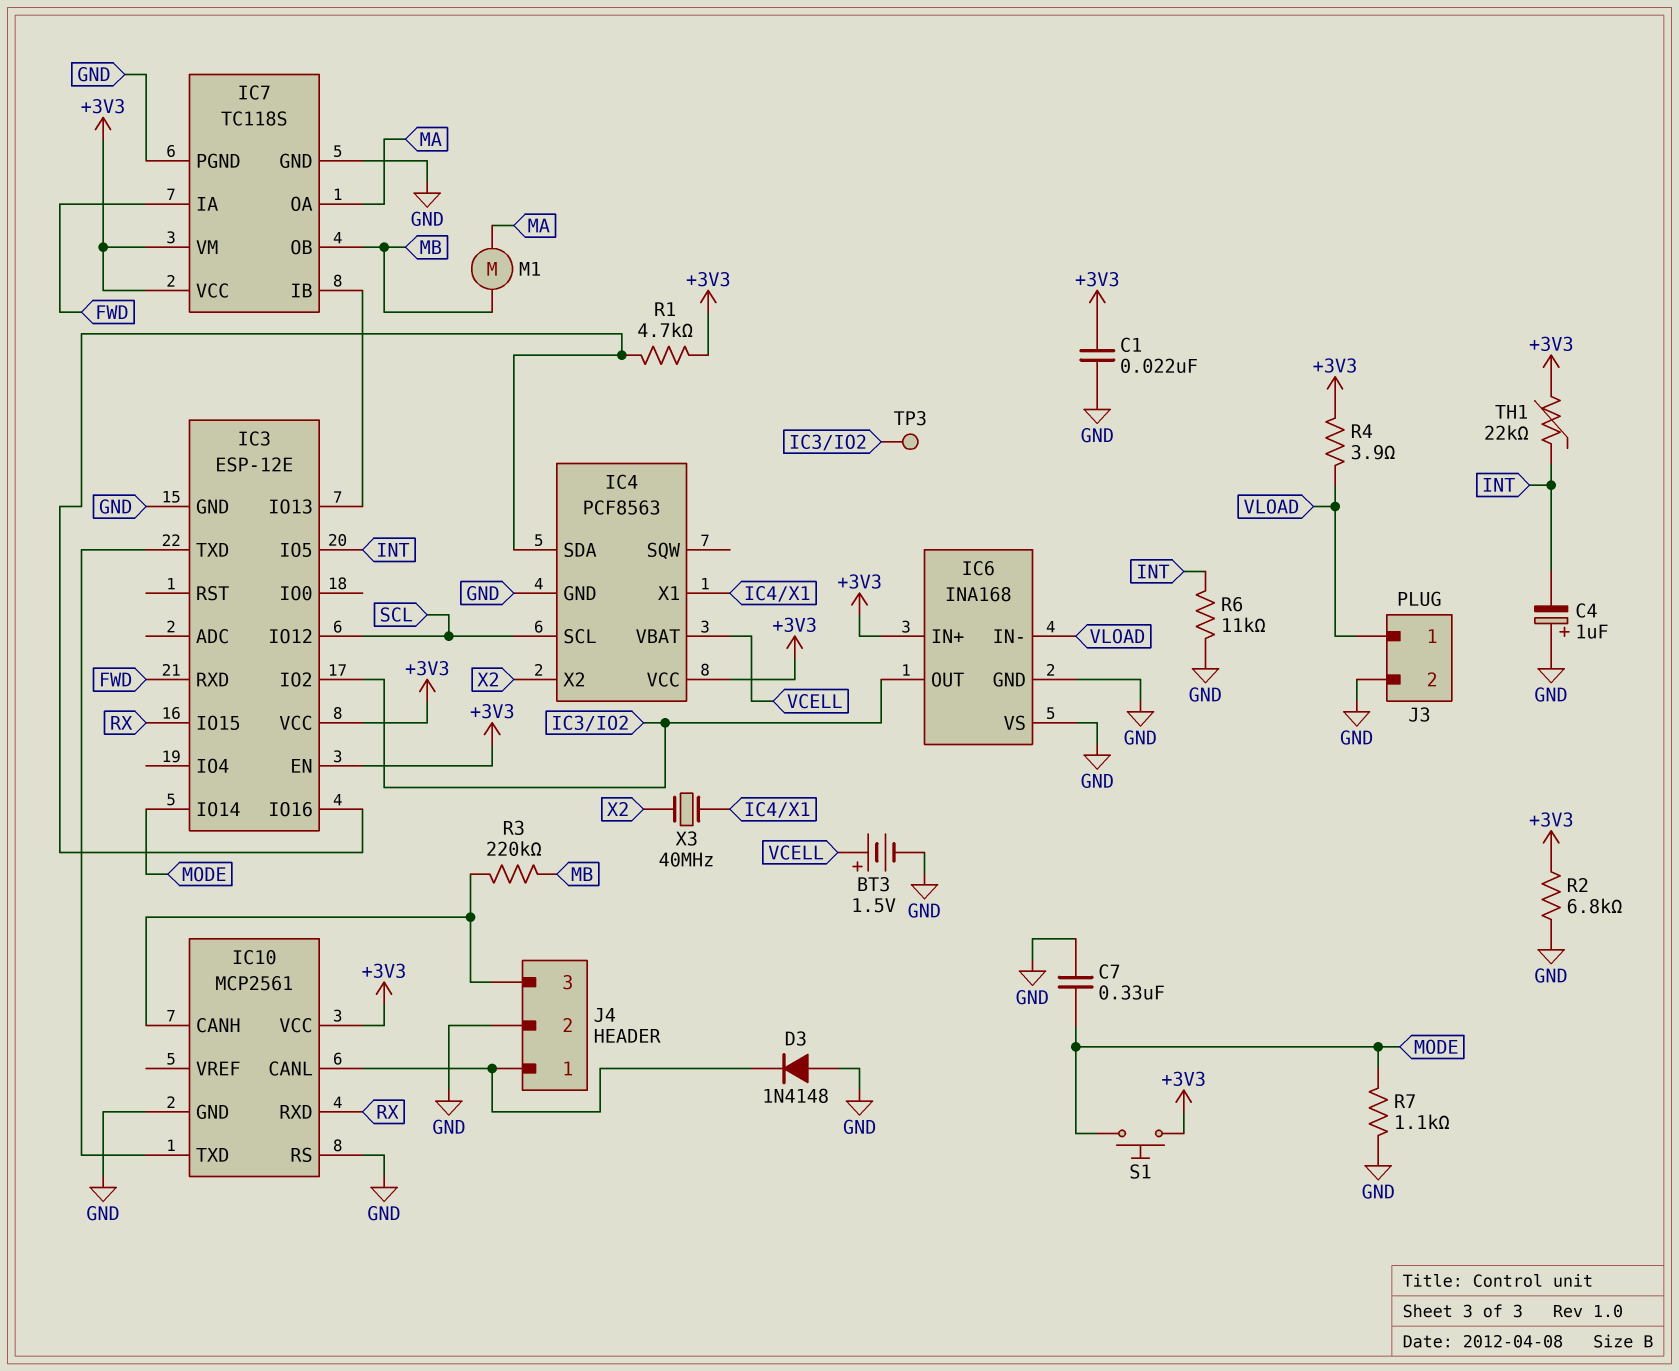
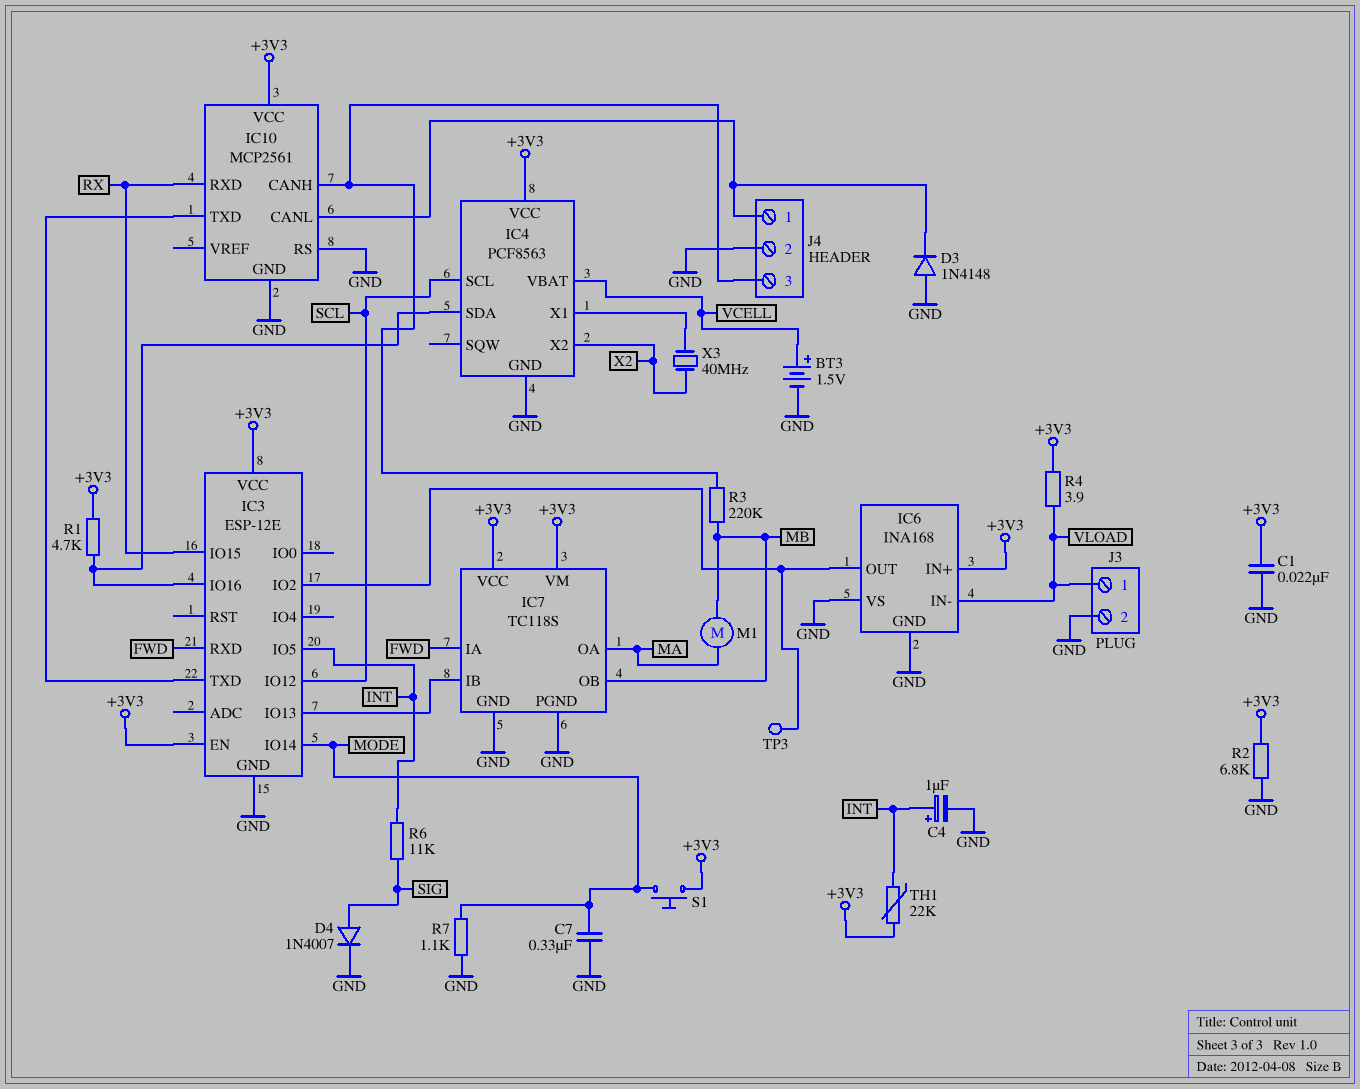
C4: 1uF (plus GND, minus INT) -> 1uF (plus INT, minus GND)
D4: none -> diode 1N4007 (A SIG, K GND)
R6: 11k (GND, INT) -> 11k (INT, SIG)

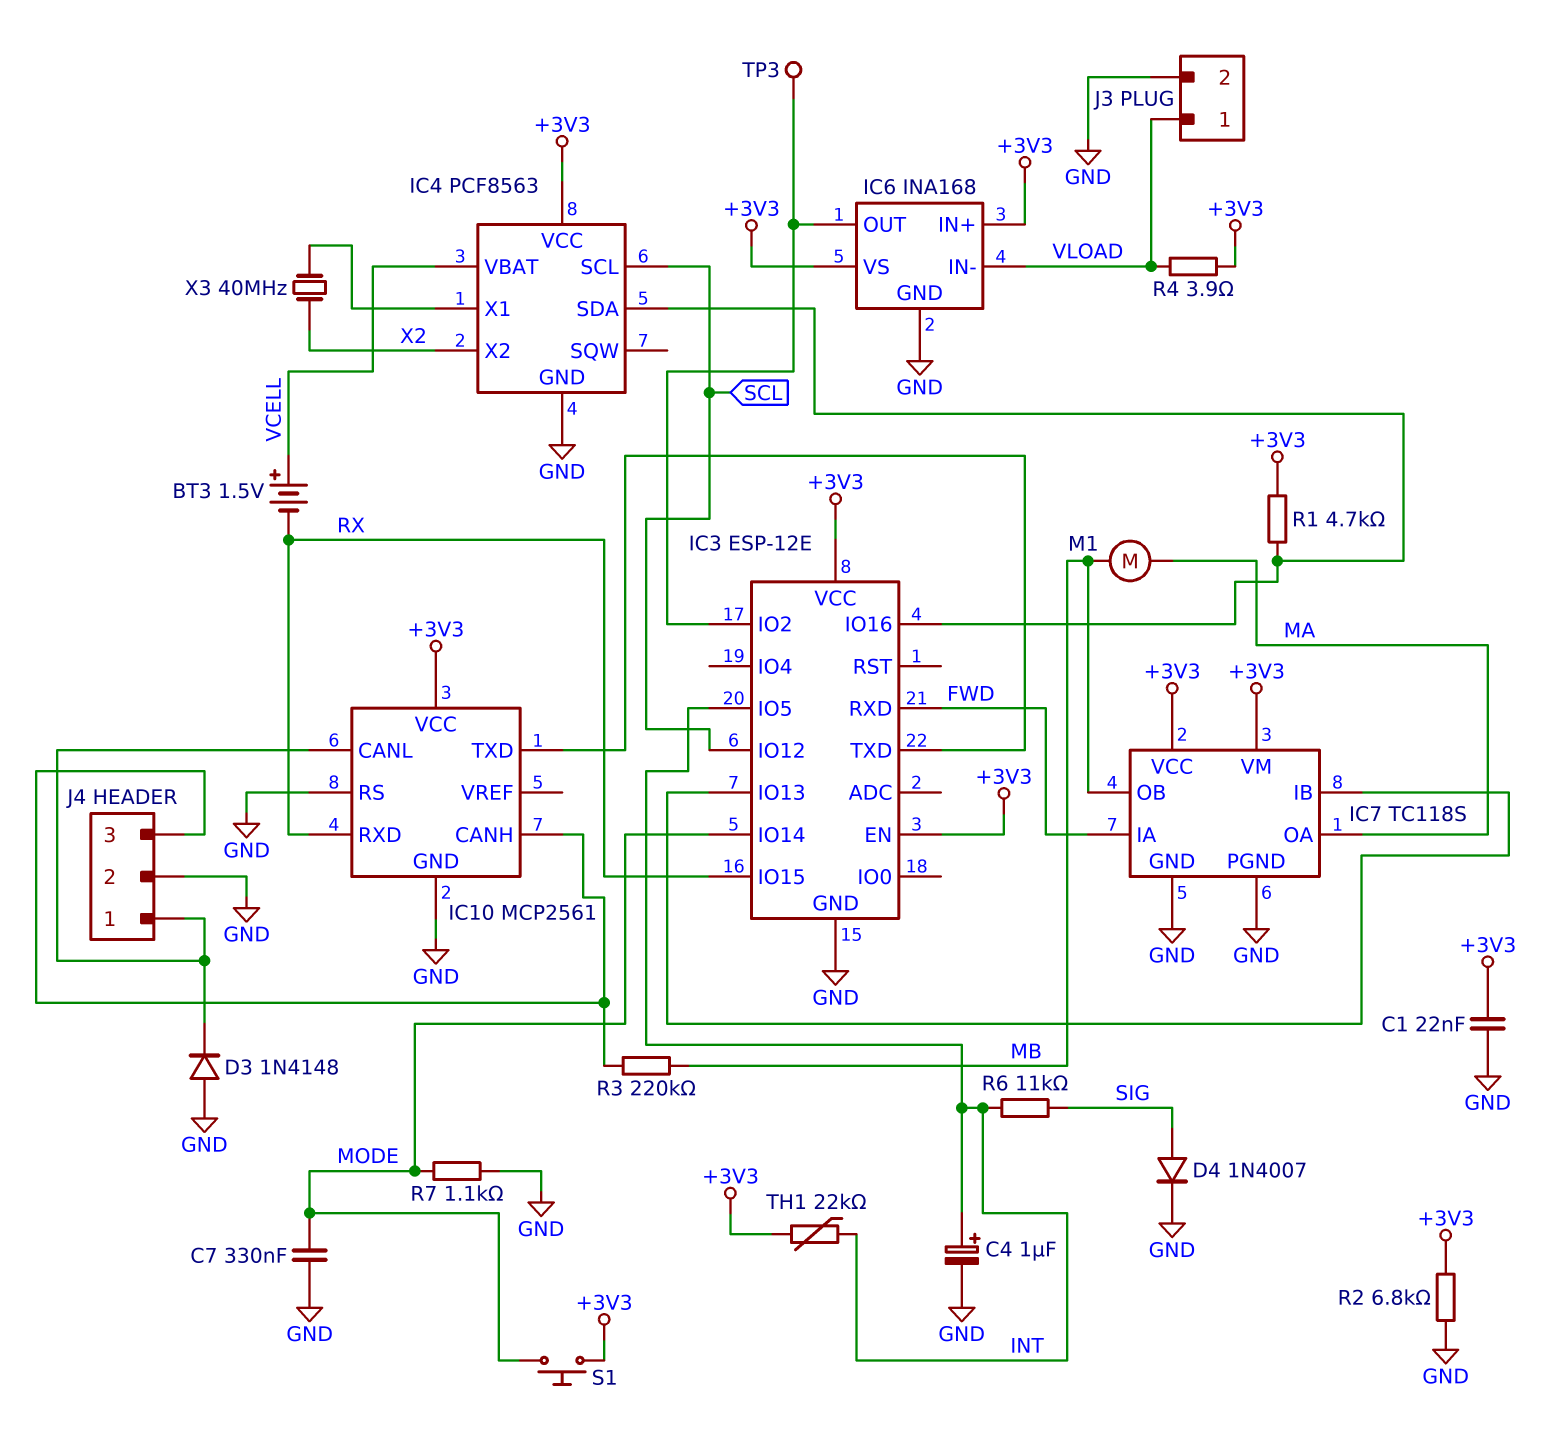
BT3: 1.5V (plus VCELL, minus GND) -> 1.5V (plus VCELL, minus RX)
IC6 pin VS: GND -> +3V3

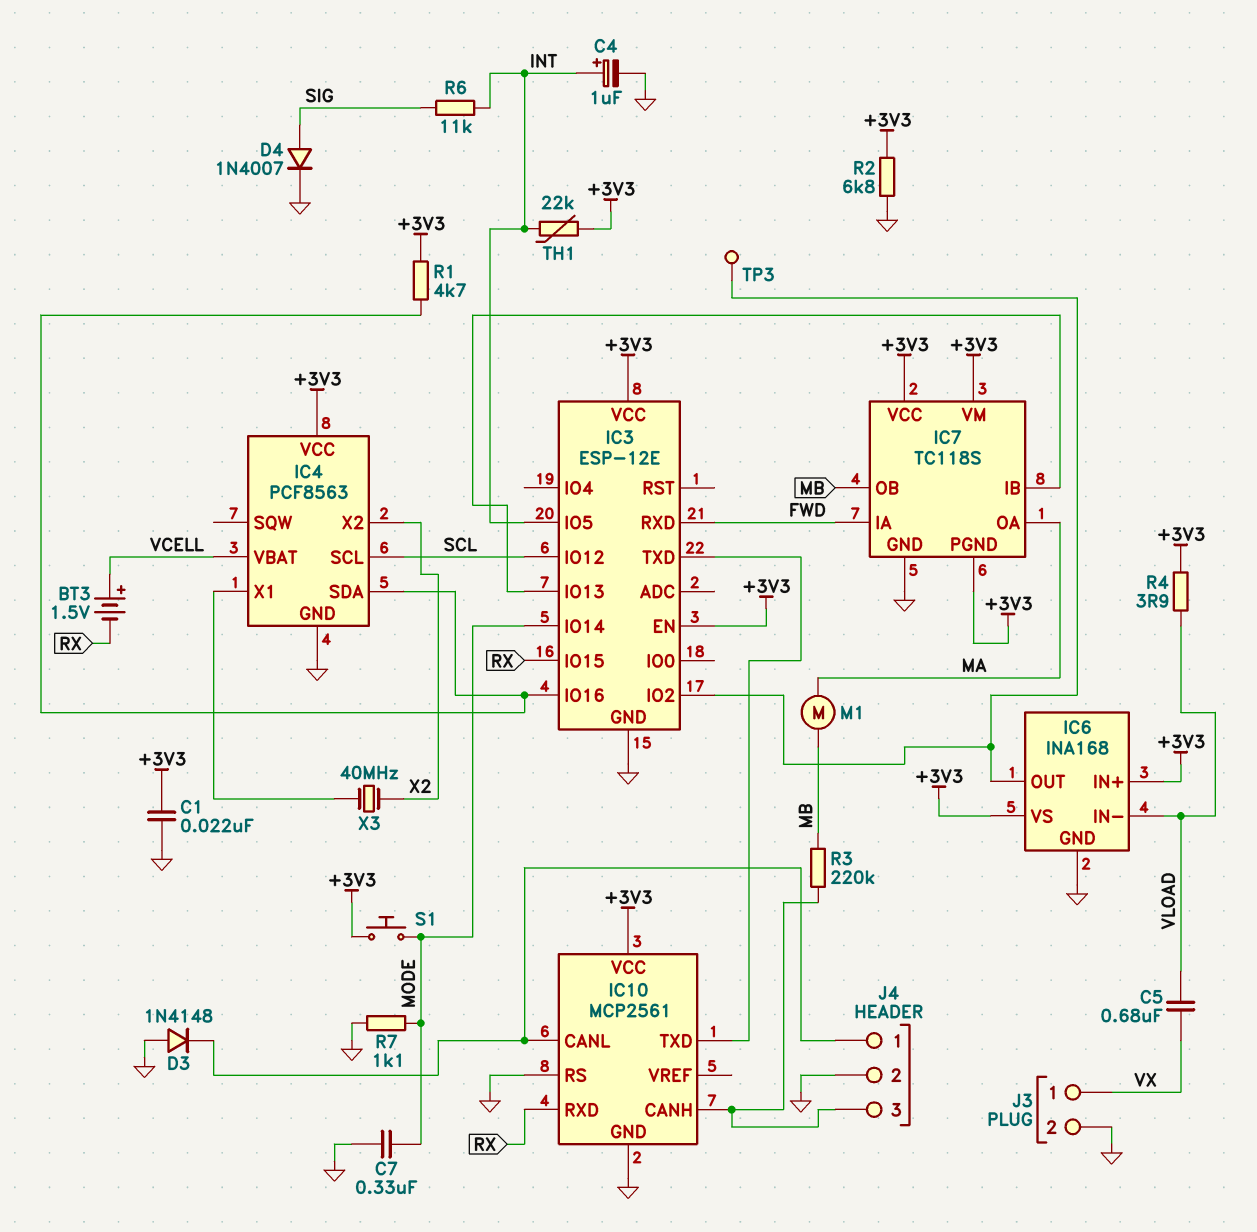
C5: none -> 680nF (VLOAD, VX)
IC7 pin PGND: GND -> +3V3
J3 pin 1: VLOAD -> VX

